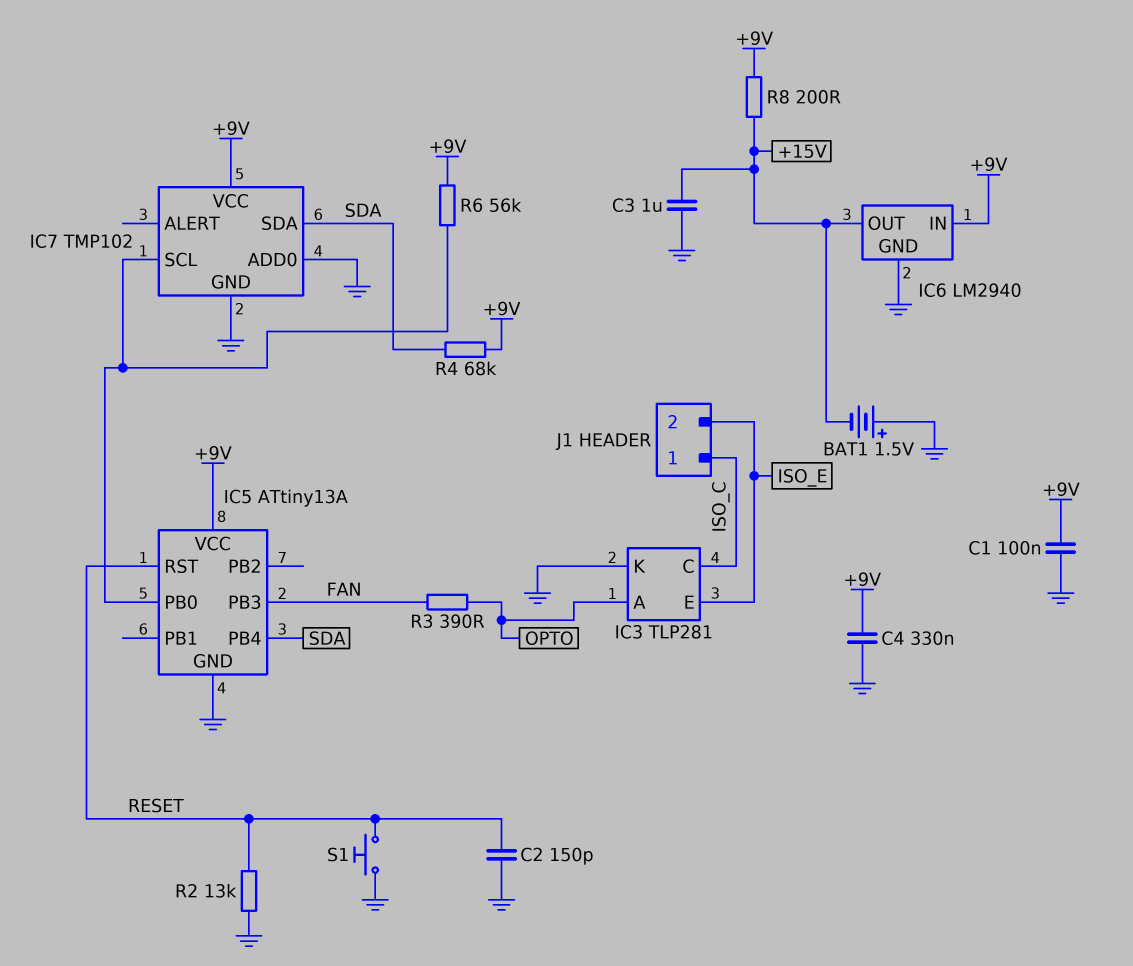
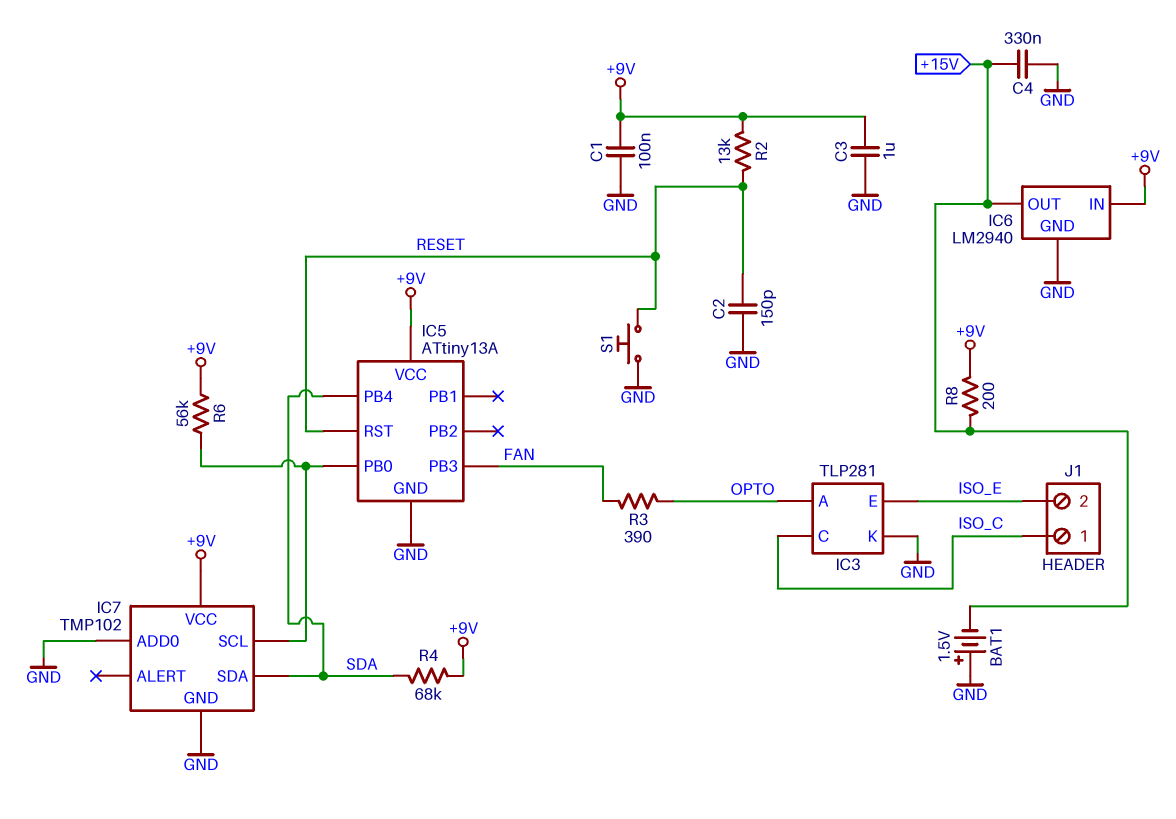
C3: 1uF (+15V, GND) -> 1uF (+9V, GND)
C4: 330nF (+9V, GND) -> 330nF (+15V, GND)
R2: 13k (GND, RESET) -> 13k (+9V, RESET)

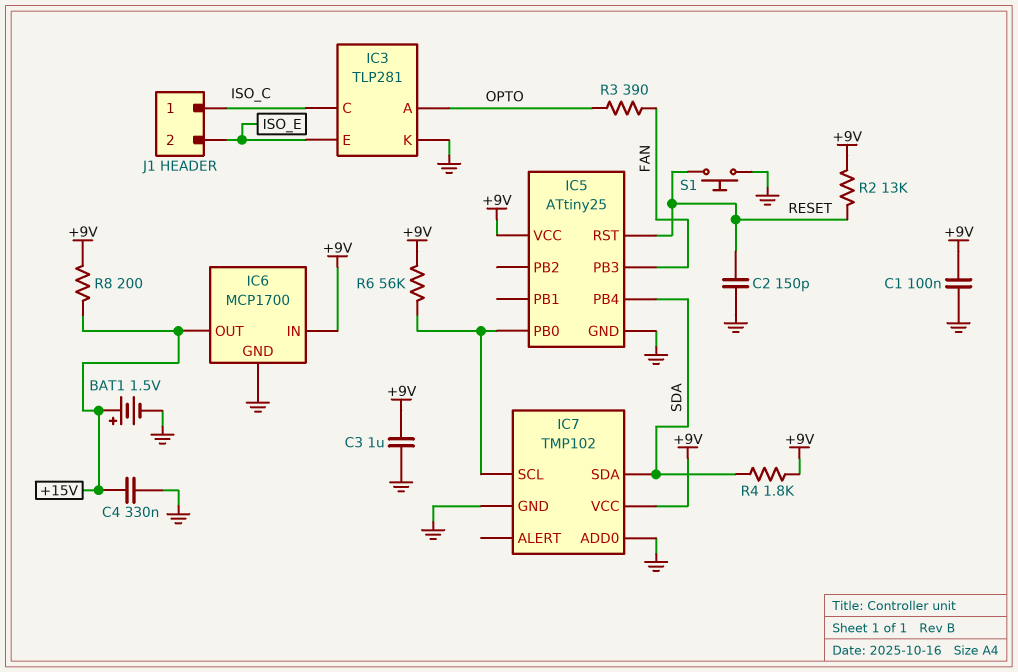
BAT1: 1.5V (plus GND, minus +15V) -> 1.5V (plus +15V, minus GND)
IC5: ATtiny13A -> ATtiny25
IC6: LM2940 -> MCP1700
R4: 68k (+9V, SDA) -> 1.8k (+9V, SDA)

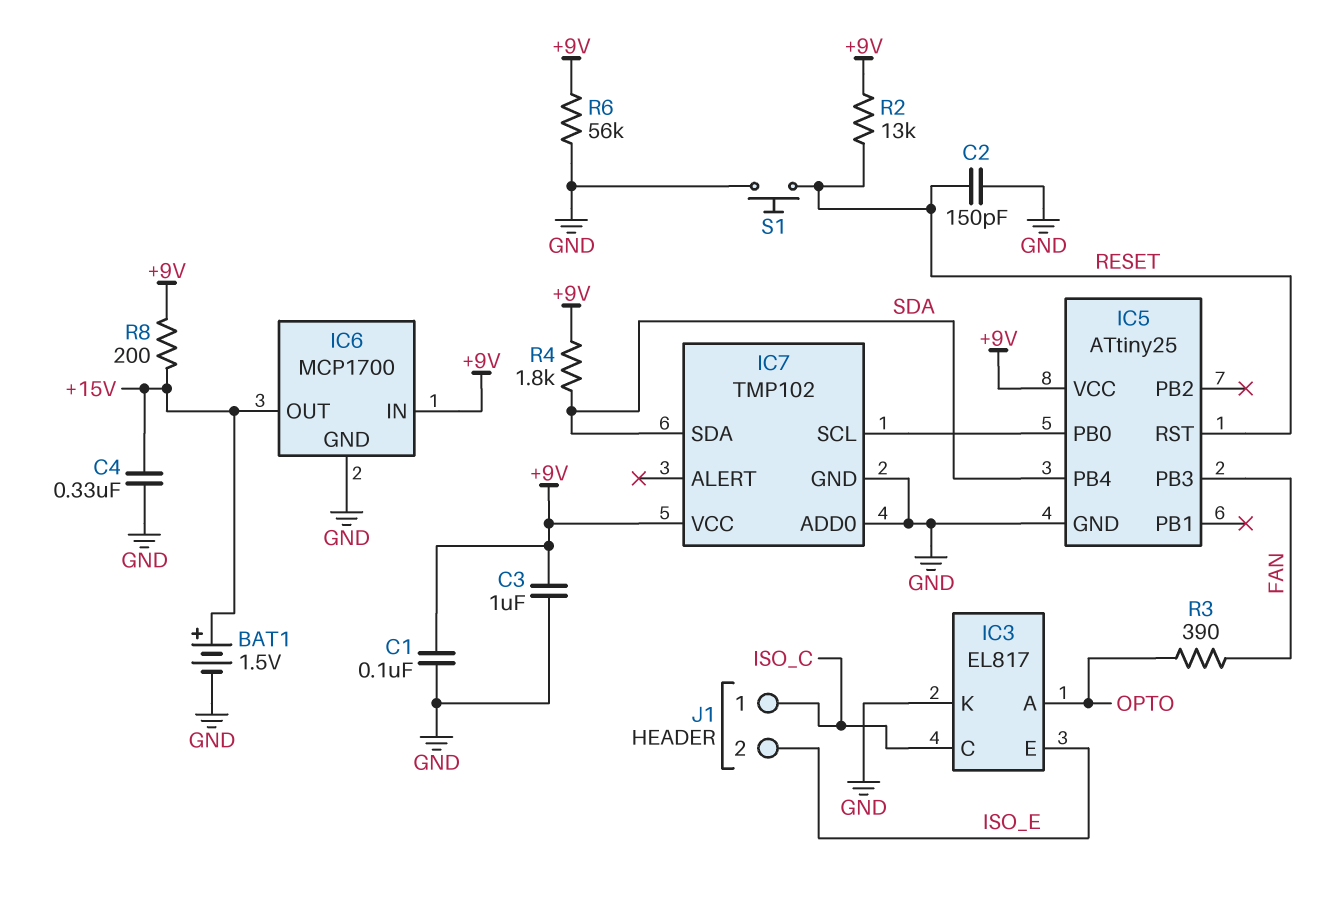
IC3: TLP281 -> EL817
R6: 56k (+9V, IC5/PB0) -> 56k (+9V, GND)

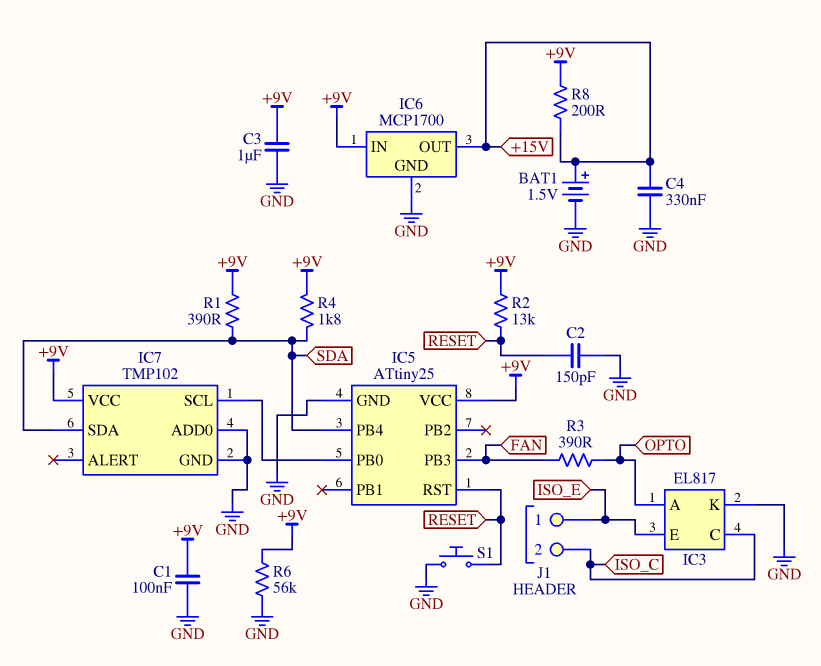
J1 pin 1: ISO_C -> ISO_E
J1 pin 2: ISO_E -> ISO_C
R1: none -> 390 (+9V, SDA)

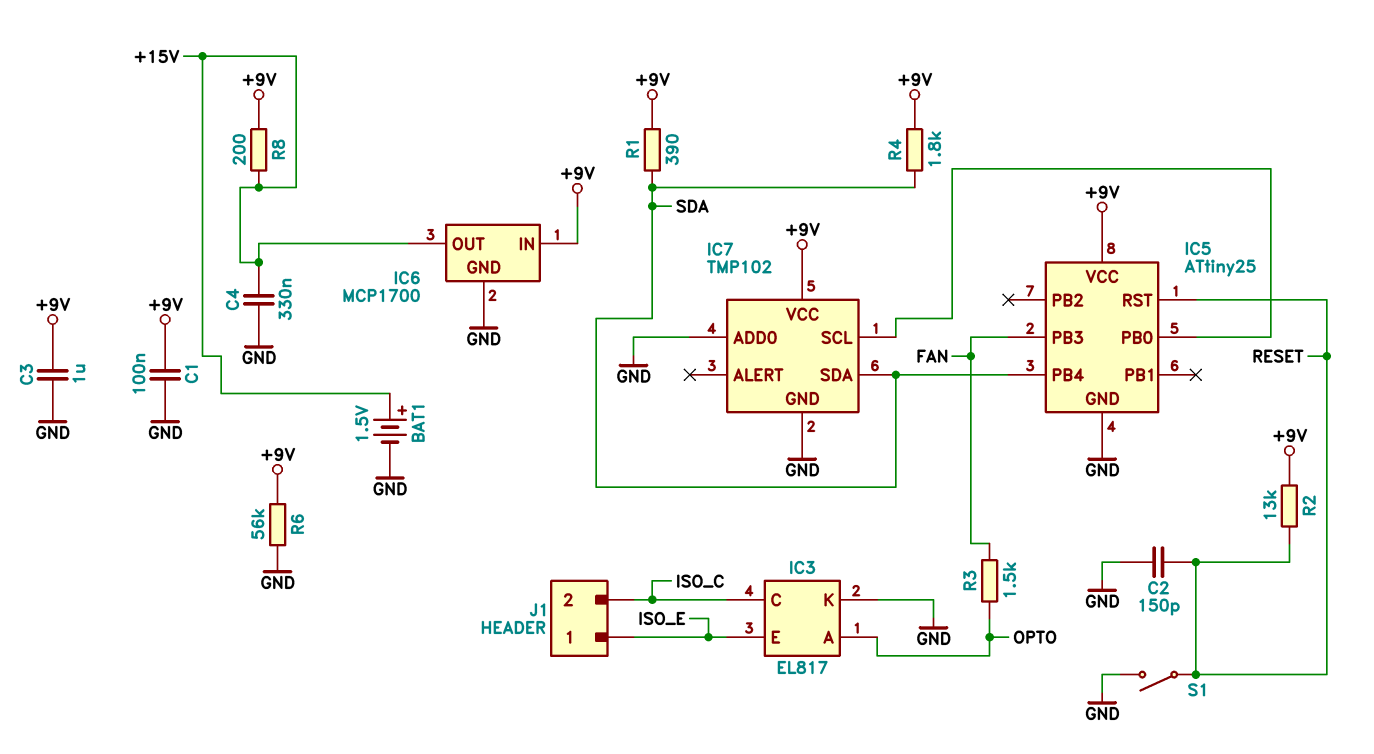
R3: 390 (FAN, OPTO) -> 1.5k (FAN, OPTO)
S1: button (GND, RESET) -> switch (GND, RESET)

